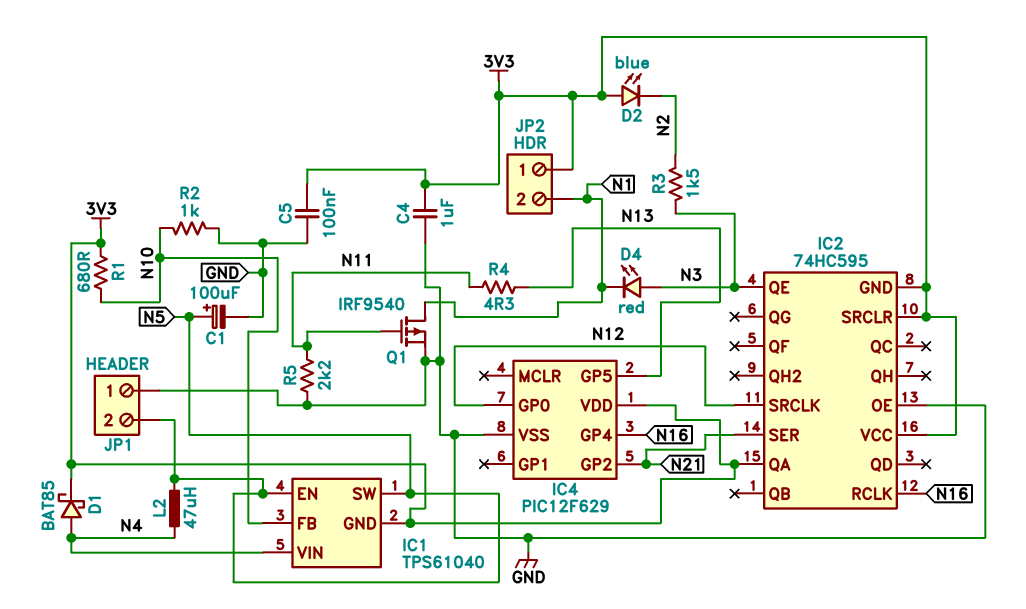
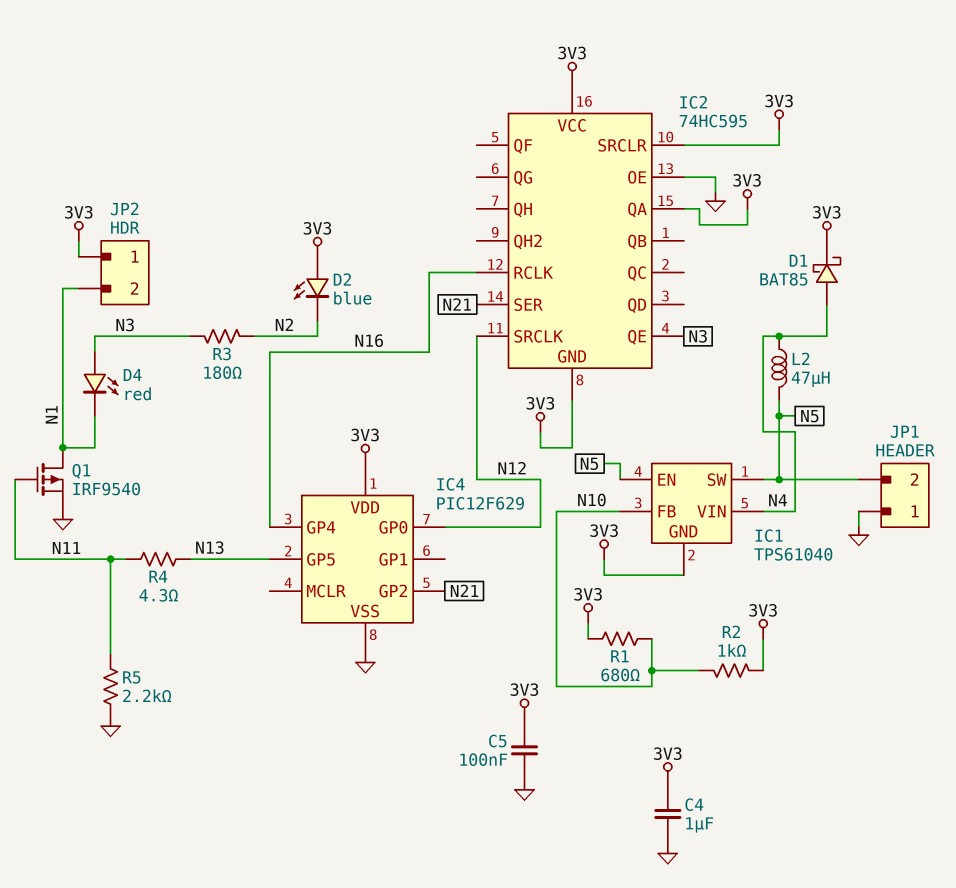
C1: 100uF (plus N5, minus GND) -> none
R2: 1k (GND, N10) -> 1k (3V3, N10)
R3: 1.5k (N2, N3) -> 180 (N2, N3)

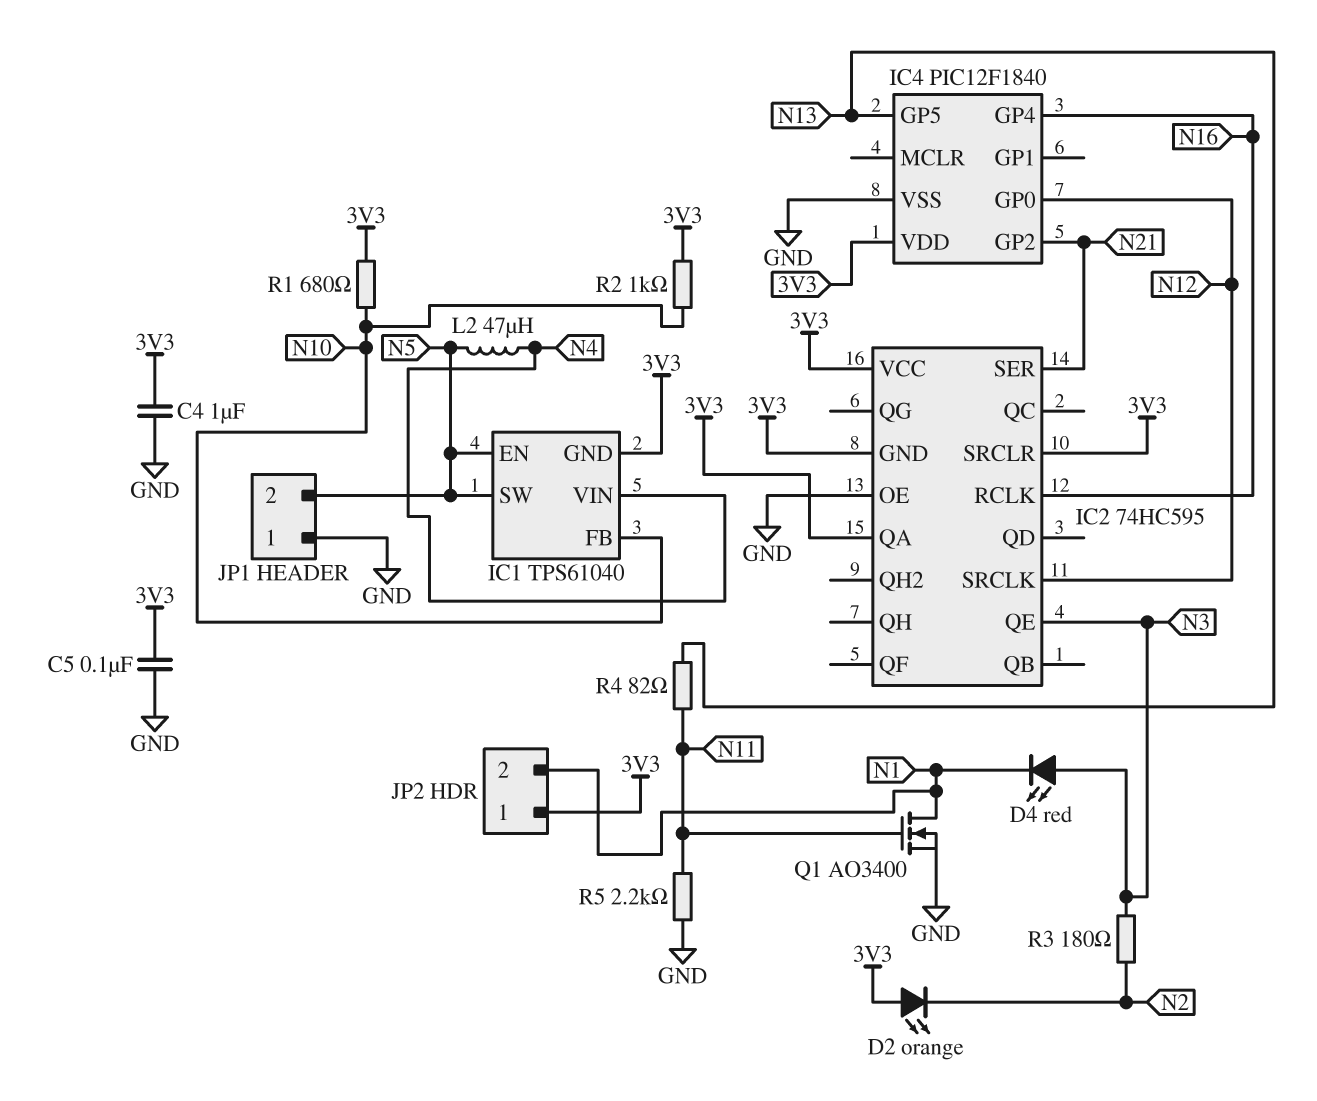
D1: schottky BAT85 (A N4, K 3V3) -> none
D2: LED blue (A 3V3, K N2) -> LED orange (A 3V3, K N2)
IC4: PIC12F629 -> PIC12F1840
Q1: PMOS IRF9540 (G N11, D N1, S GND) -> NMOS AO3400 (G N11, D N1, S GND)
R4: 4.3 (N11, N13) -> 82 (N11, N13)

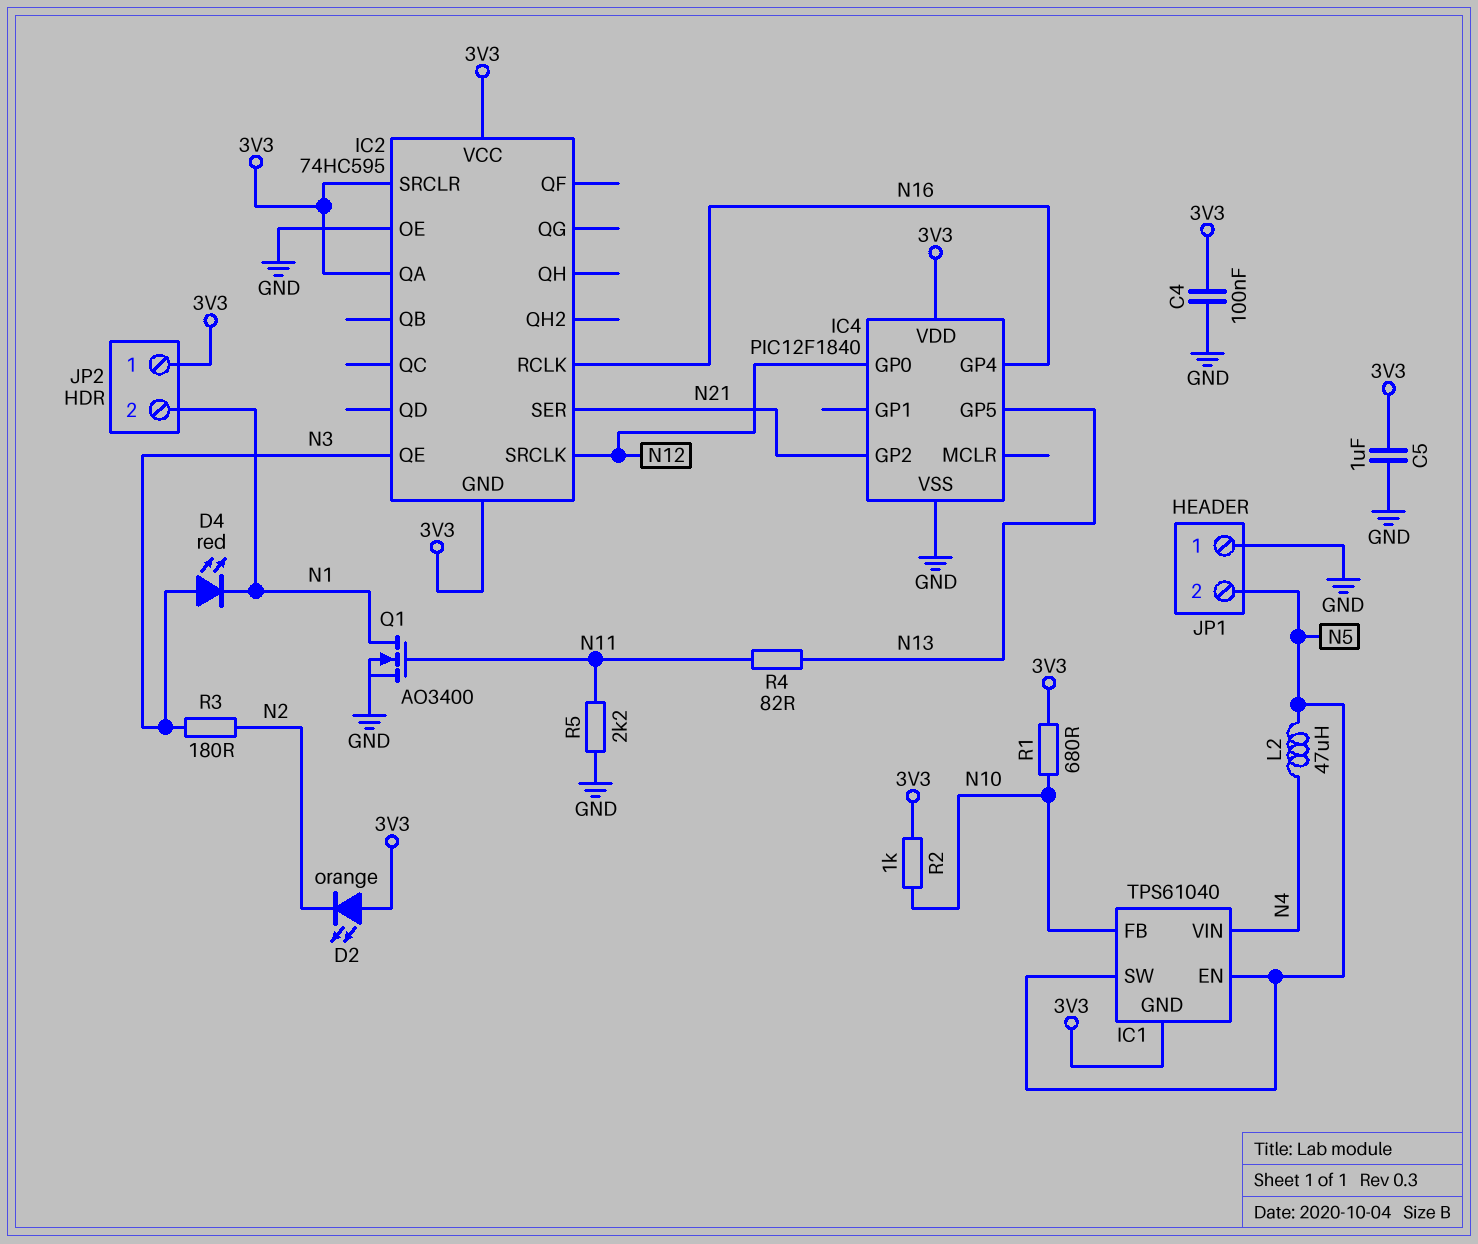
C4: 1uF (3V3, GND) -> 100nF (3V3, GND)
C5: 100nF (3V3, GND) -> 1uF (3V3, GND)

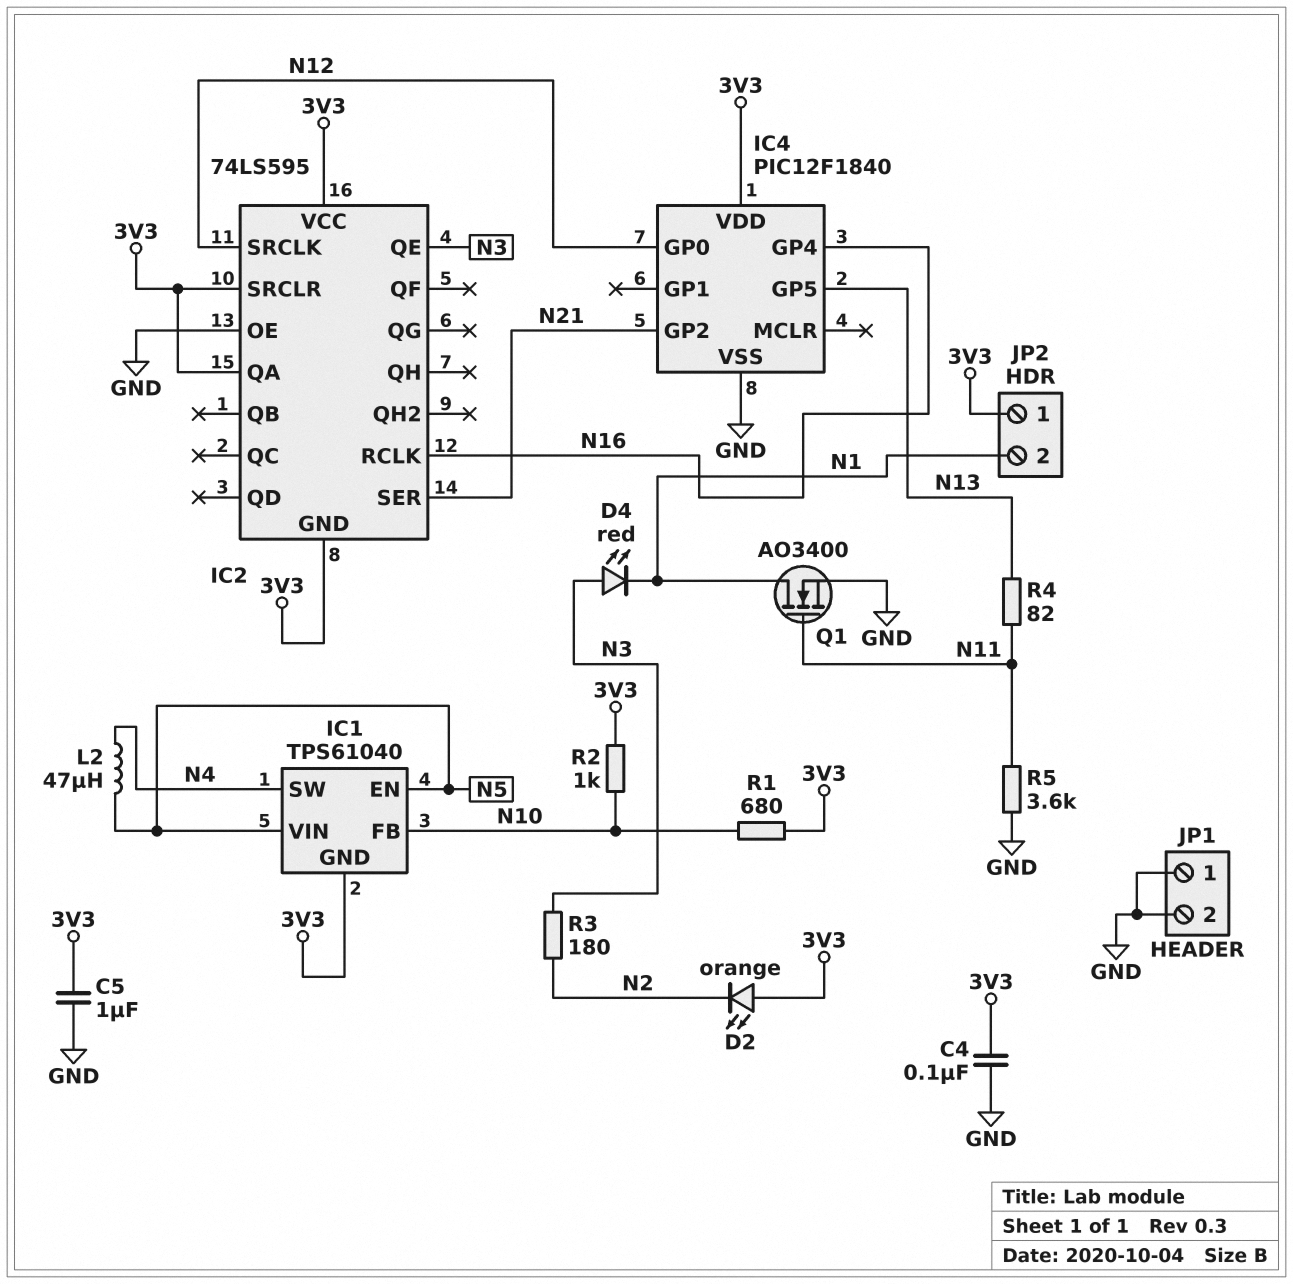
IC1 pin SW: N5 -> N4
IC1 pin VIN: N4 -> N5
IC2: 74HC595 -> 74LS595
JP1 pin 2: N5 -> GND
R5: 2.2k (GND, N11) -> 3.6k (GND, N11)

